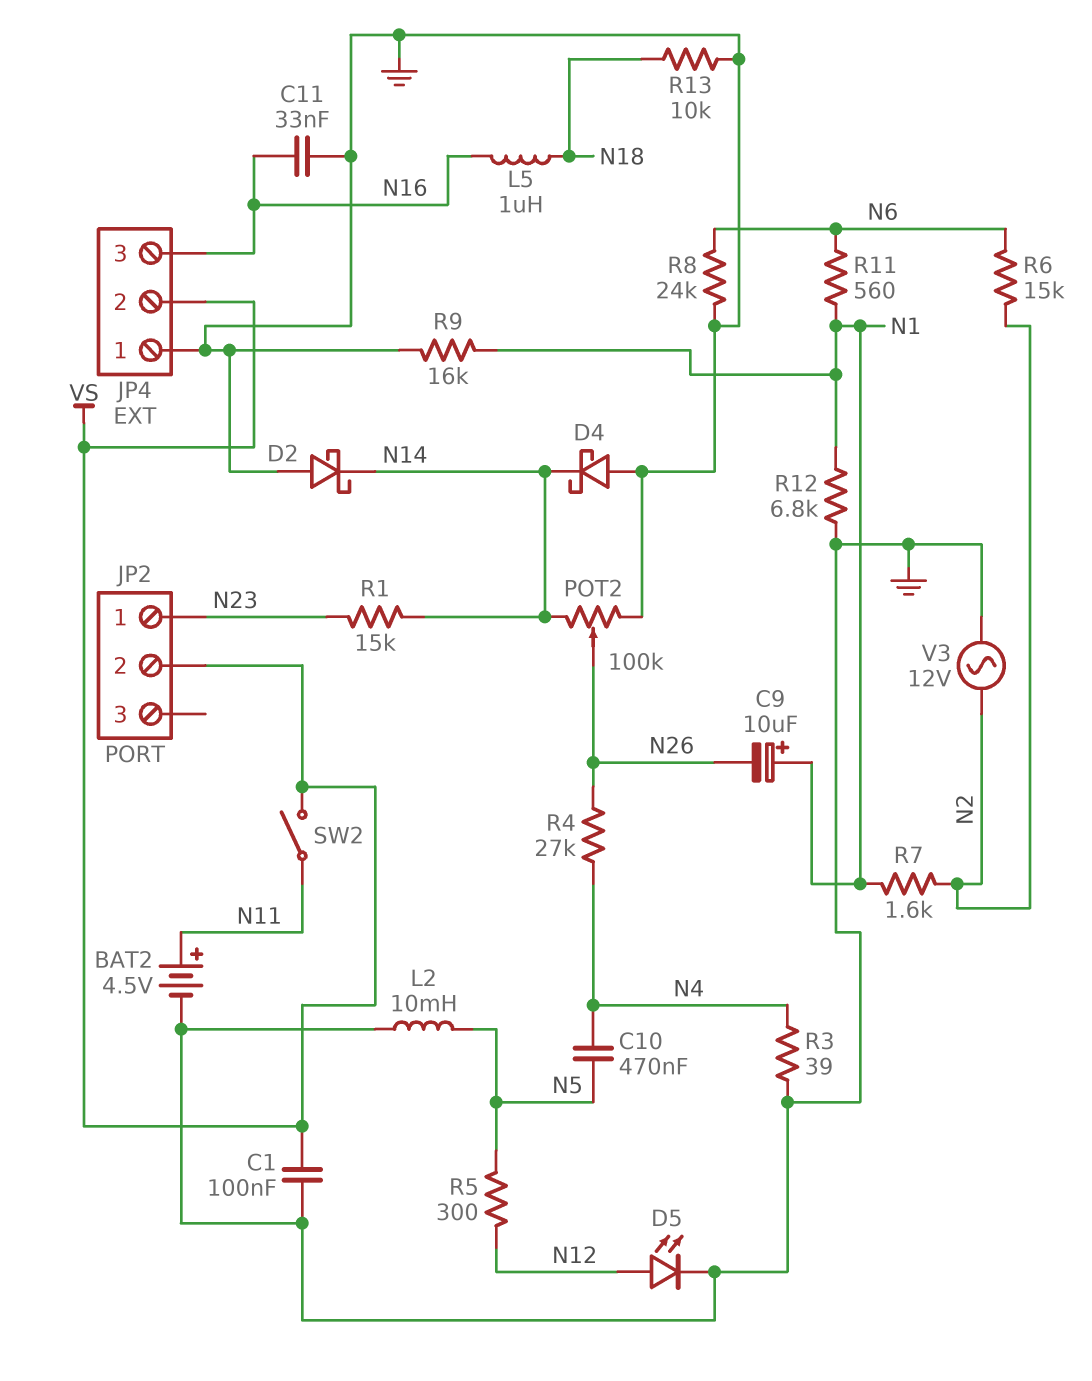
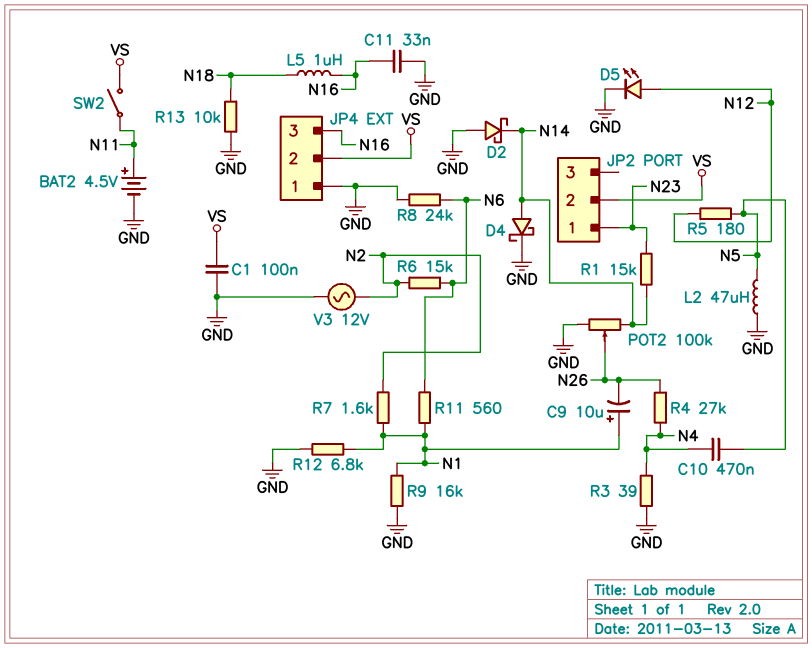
D4: schottky (A GND, K N14) -> schottky (A N14, K GND)
L2: 10mH (GND, N5) -> 47uH (GND, N5)
R5: 300 (N5, N12) -> 180 (N5, N12)

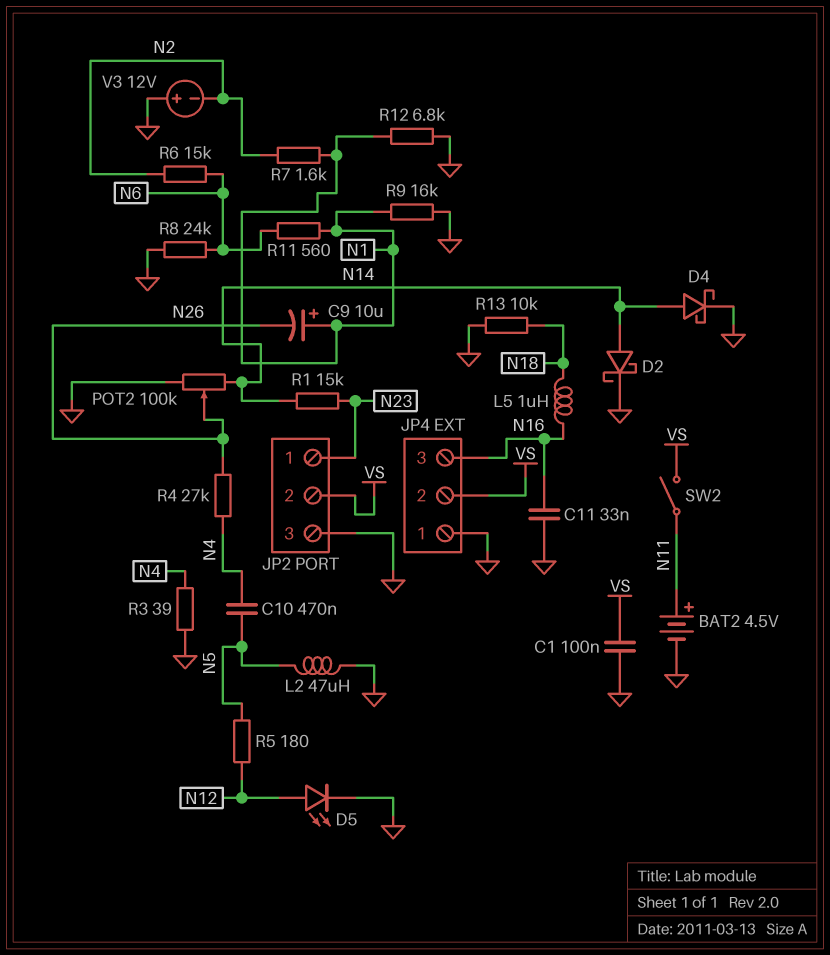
D2: schottky (A GND, K N14) -> schottky (A N14, K GND)
JP2 pin 3: none -> GND
V3: AC 12V (GND, N2) -> 12V (plus GND, minus N2)

